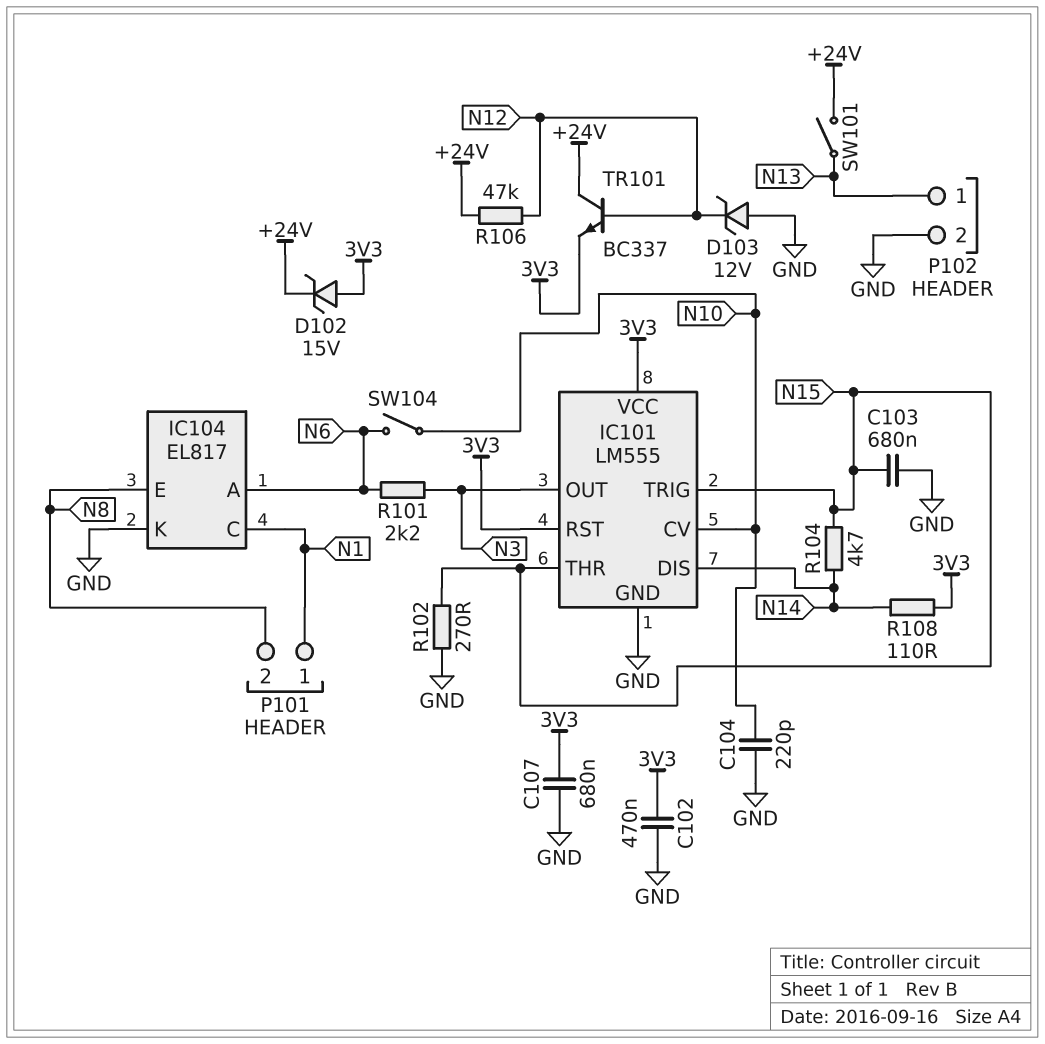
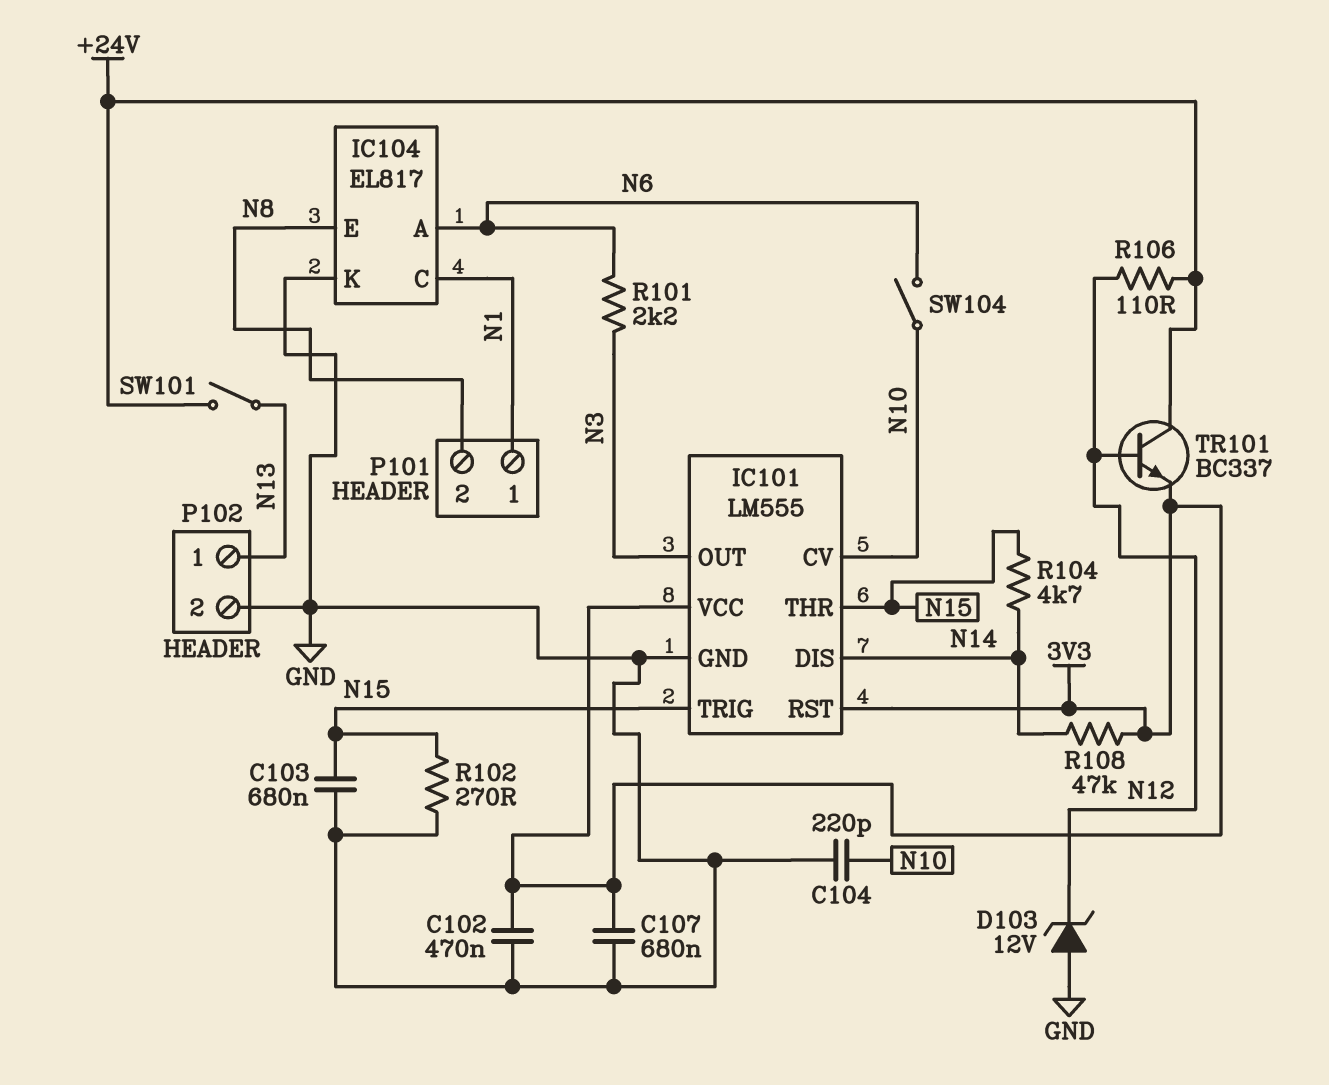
D102: zener 15V (A 3V3, K +24V) -> none
R106: 47k (+24V, N12) -> 110 (+24V, N12)
R108: 110 (3V3, N14) -> 47k (3V3, N14)

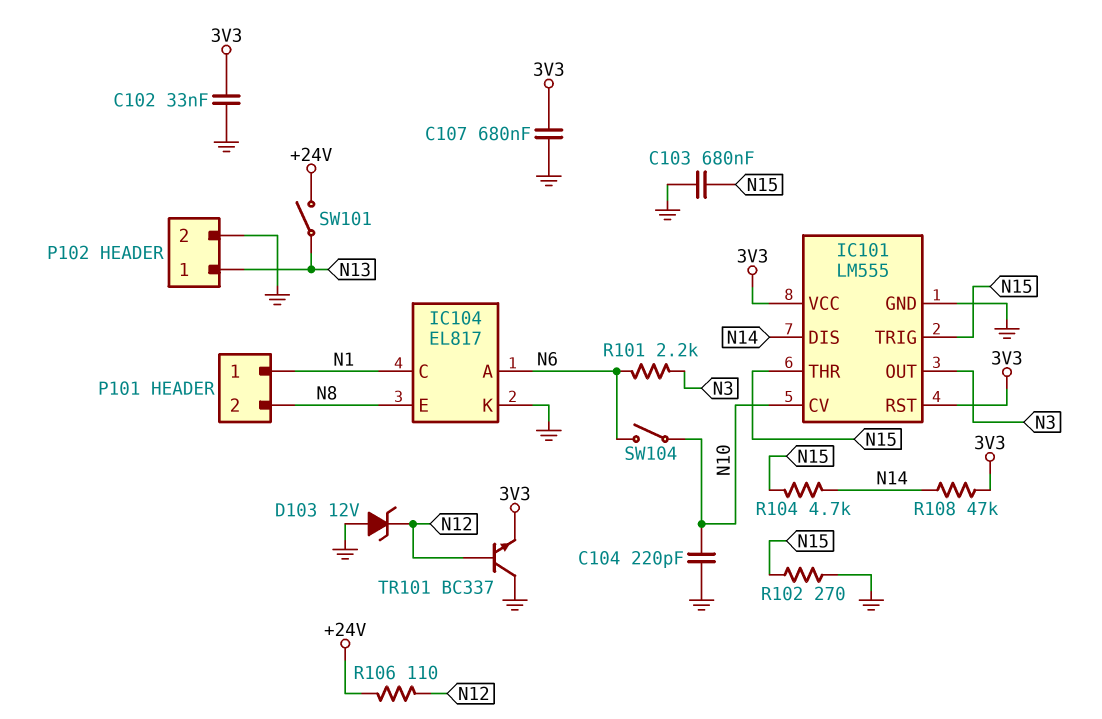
C102: 470nF (3V3, GND) -> 33nF (3V3, GND)
TR101: NPN BC337 (B N12, C +24V, E 3V3) -> NPN BC337 (B N12, C GND, E 3V3)

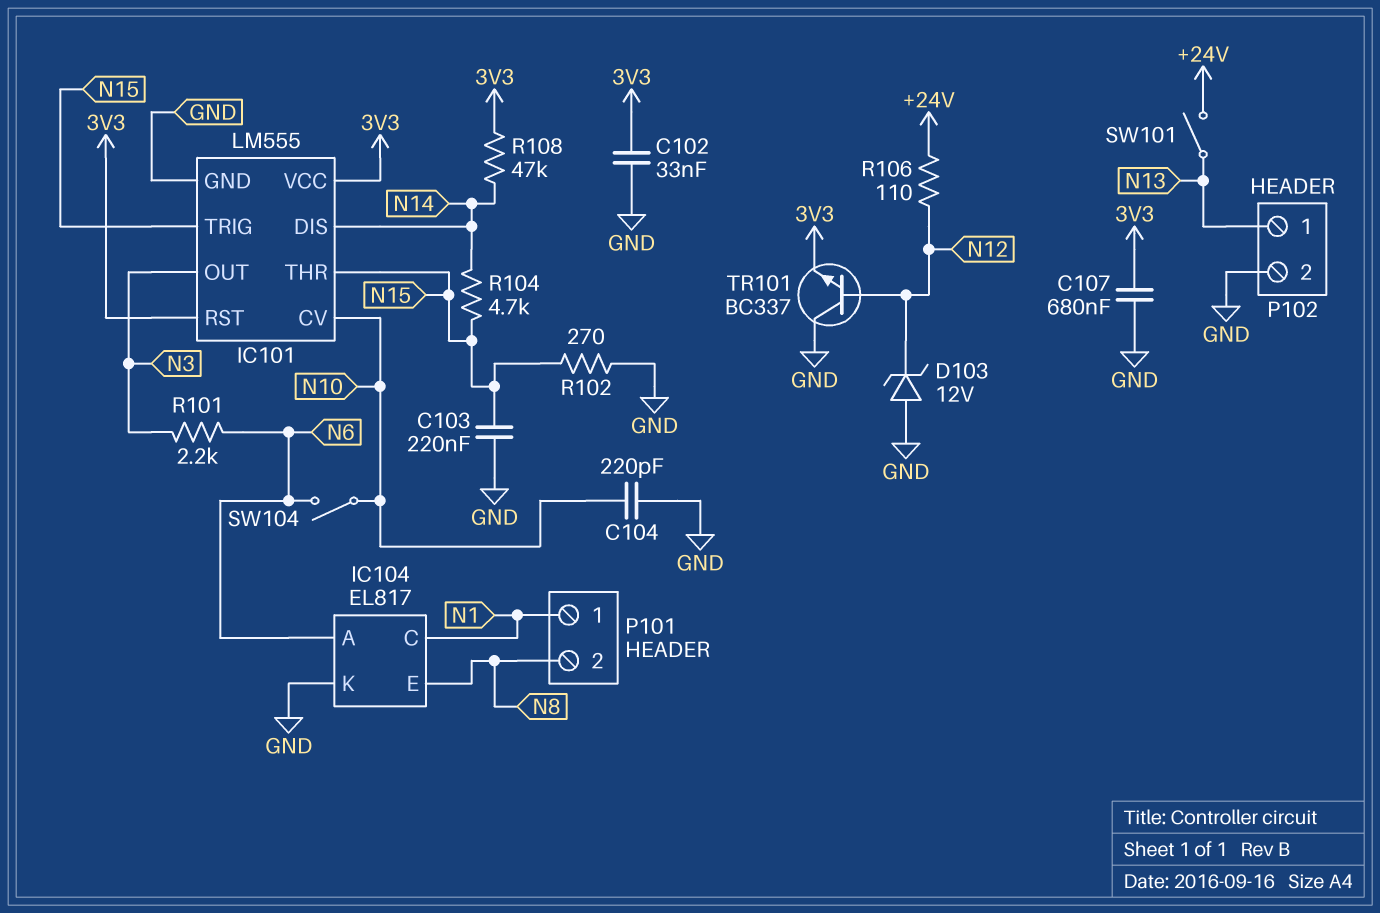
C103: 680nF (GND, N15) -> 220nF (GND, N15)

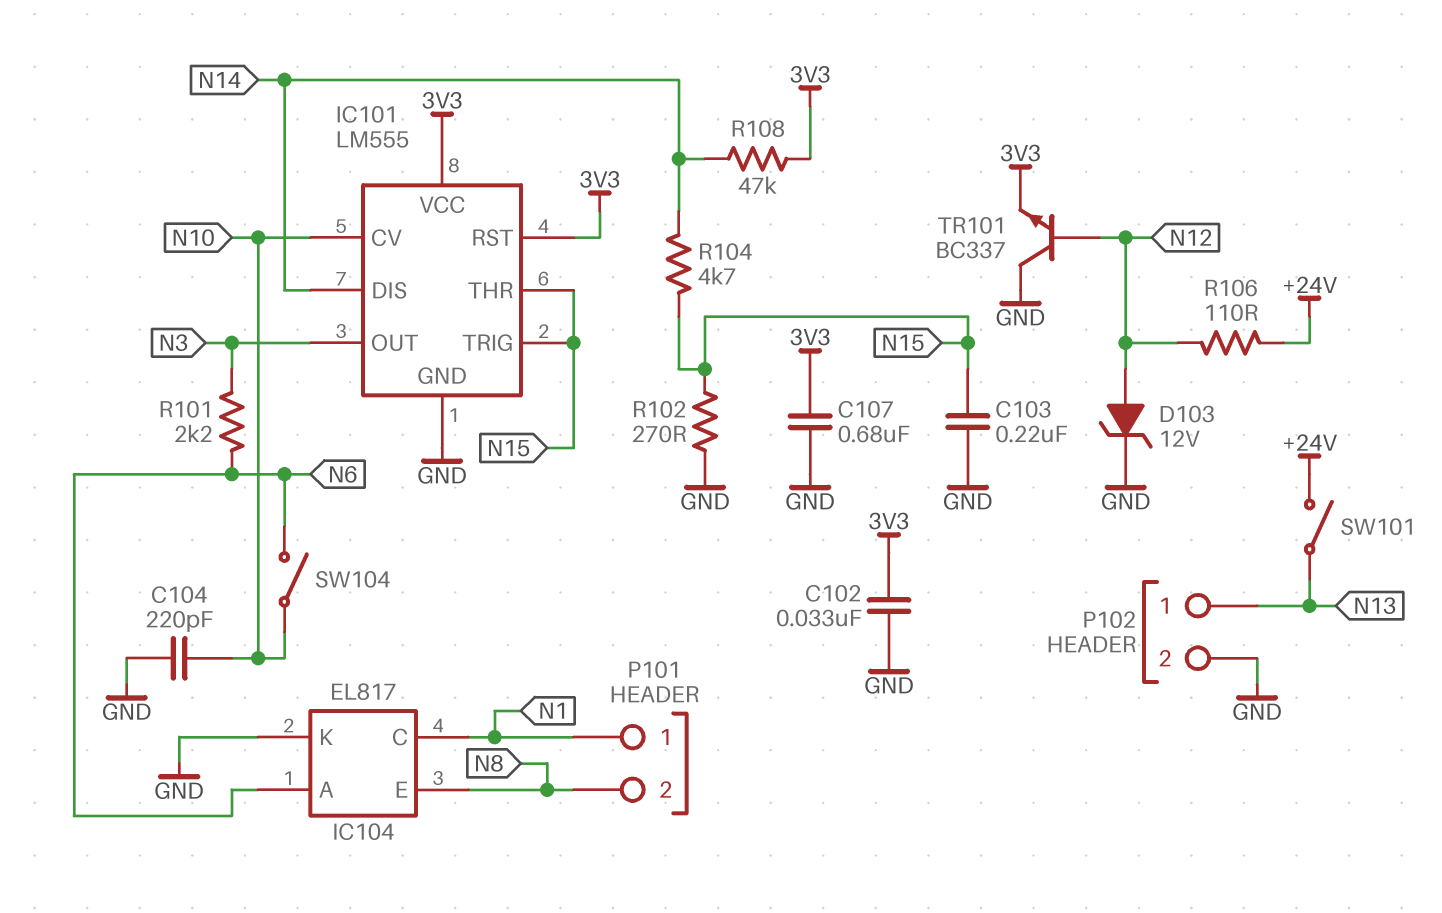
D103: zener 12V (A GND, K N12) -> zener 12V (A N12, K GND)

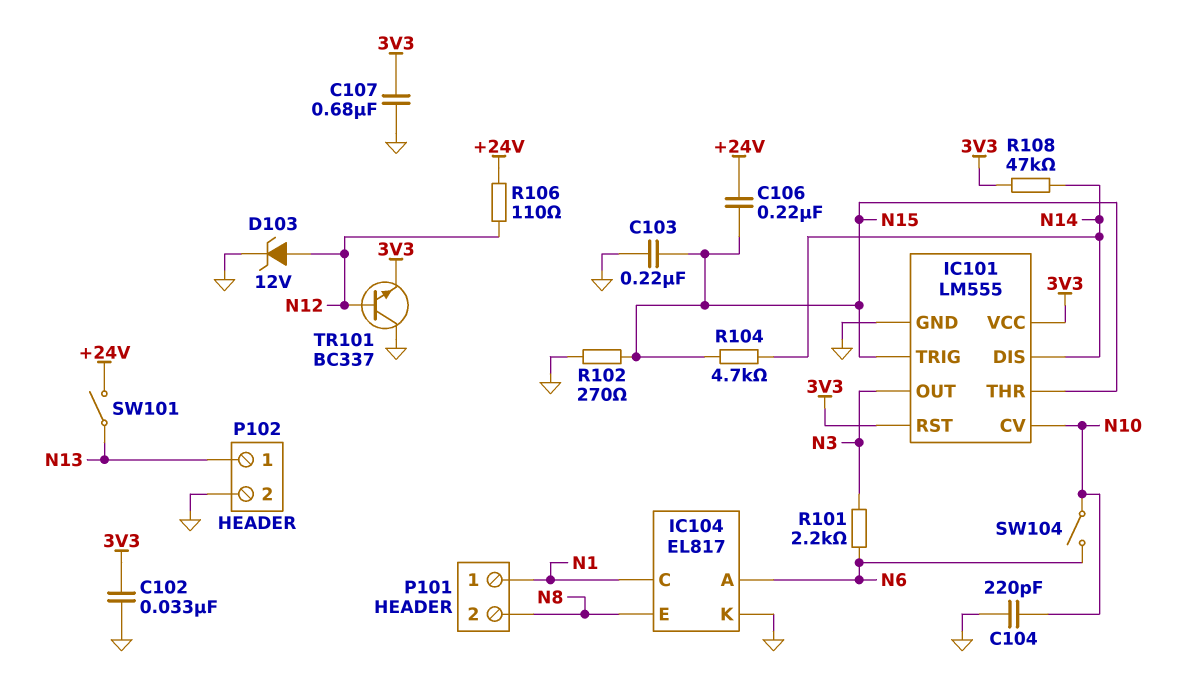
C106: none -> 220nF (+24V, N15)

